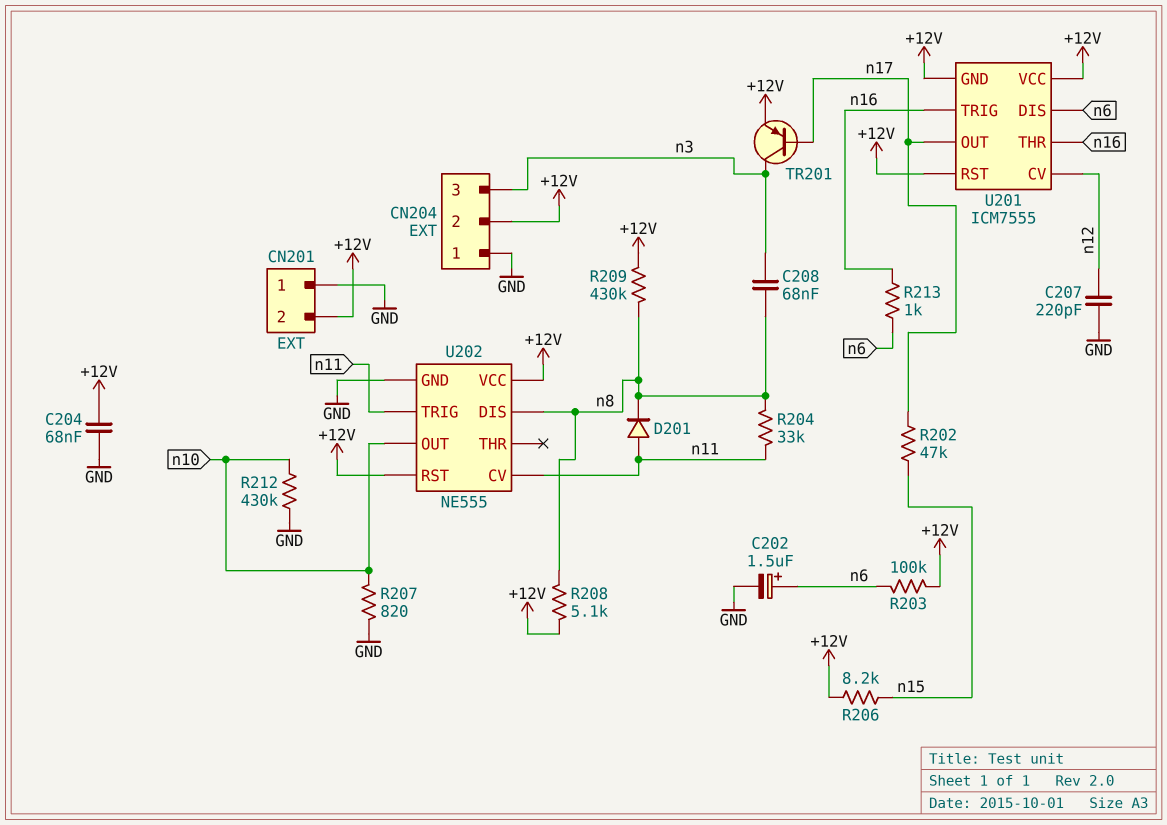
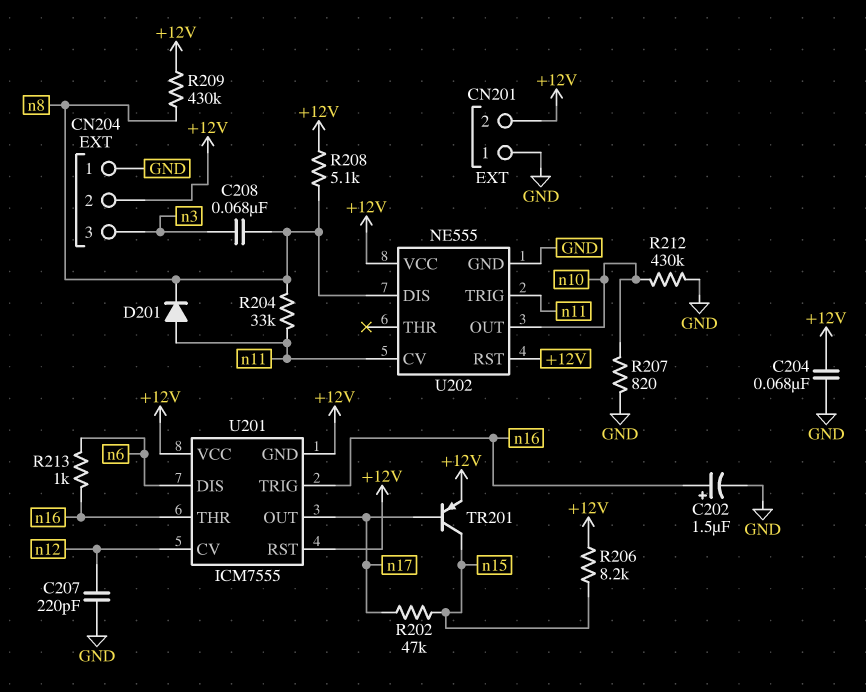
C202: 1.5uF (plus n6, minus GND) -> 1.5uF (plus n16, minus GND)
R203: 100k (+12V, n6) -> none
TR201: PNP (B n17, C n3, E +12V) -> PNP (B n17, C n15, E +12V)

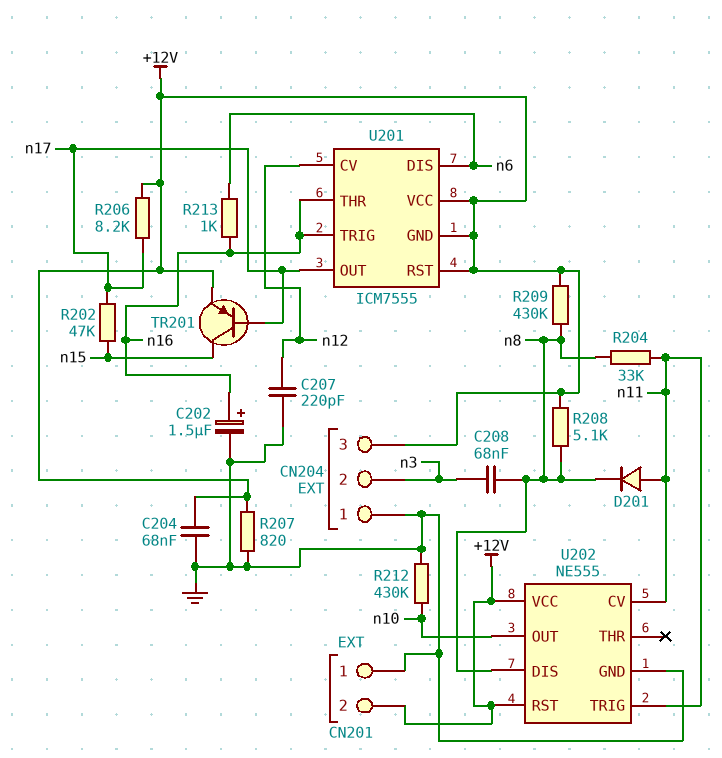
CN204 pin 2: +12V -> n3
CN204 pin 3: n3 -> +12V
R206: 8.2k (+12V, n15) -> 8.2k (+12V, n17)
R207: 820 (GND, n10) -> 820 (+12V, GND)

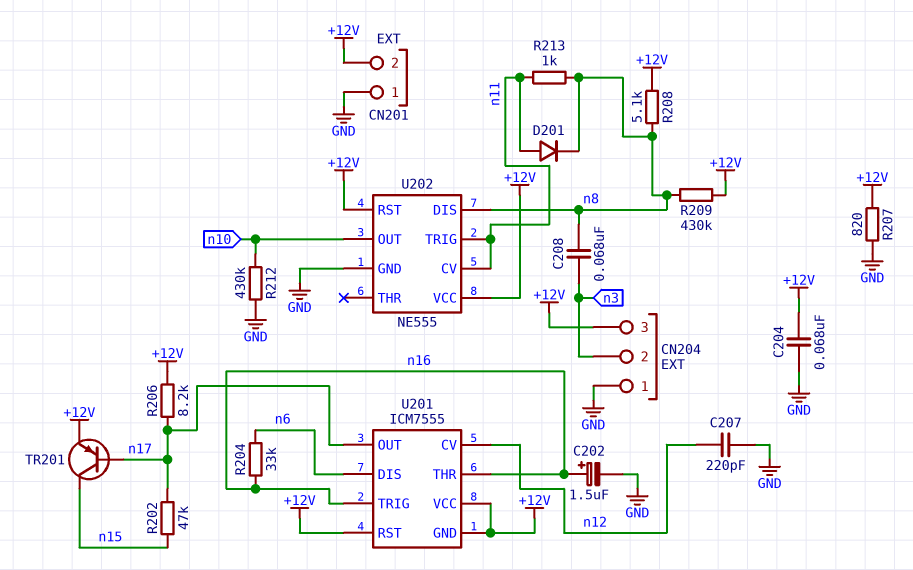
R204: 33k (n8, n11) -> 33k (n6, n16)
R213: 1k (n6, n16) -> 1k (n8, n11)

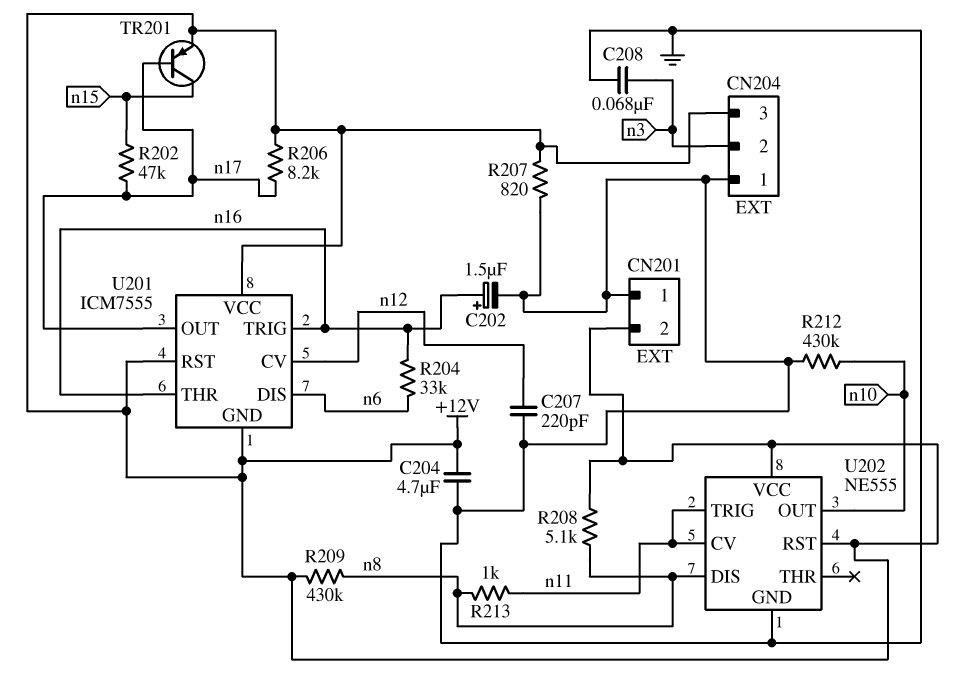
C204: 68nF (+12V, GND) -> 4.7uF (+12V, GND)
C208: 68nF (n3, n8) -> 68nF (GND, n3)
D201: diode (A n11, K n8) -> none

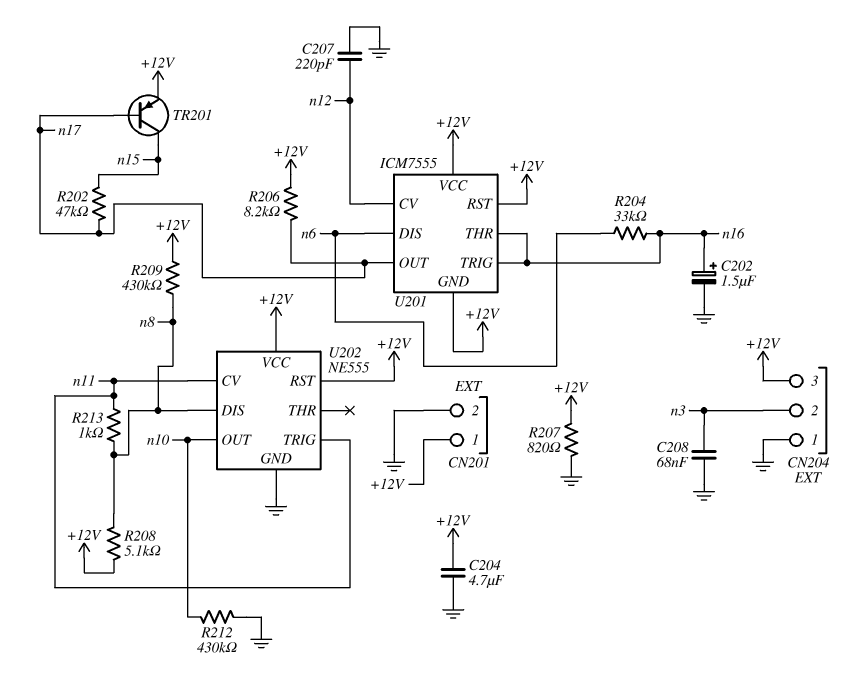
CN201 pin 1: GND -> +12V
CN201 pin 2: +12V -> GND

